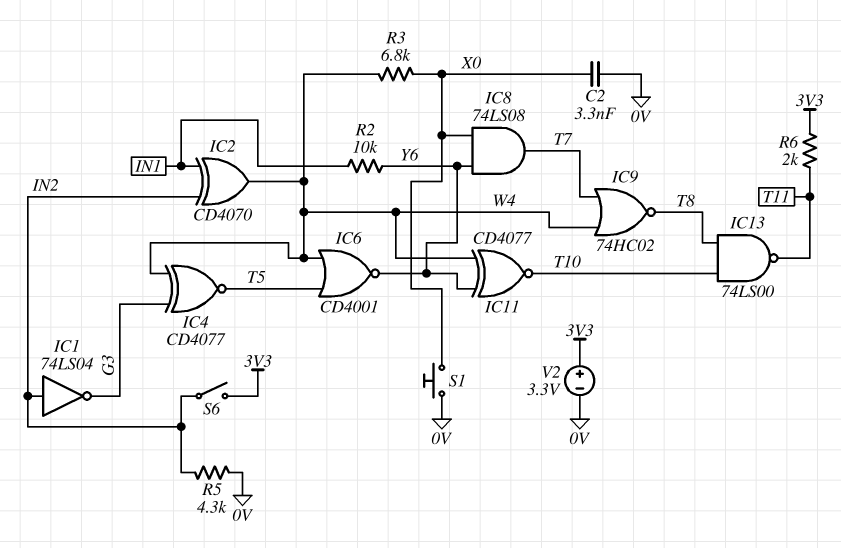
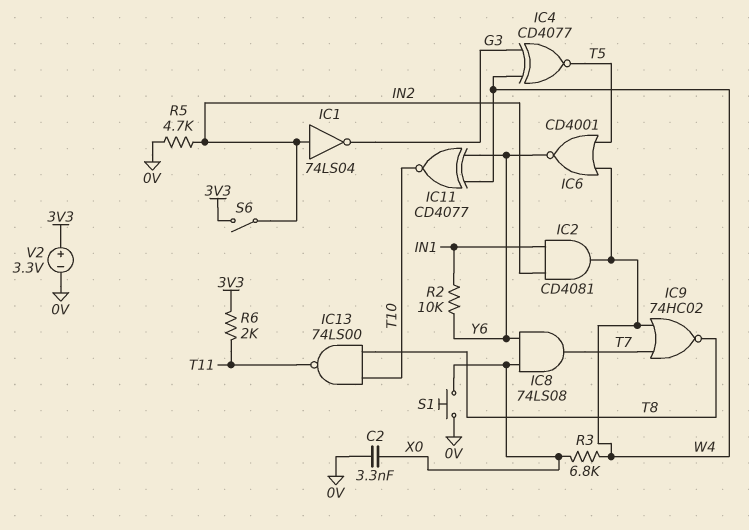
IC2: XOR CD4070 (in IN1, in IN2, out W4) -> AND CD4081 (in IN1, in IN2, out W4)
R5: 4.3k (0V, IN2) -> 4.7k (0V, IN2)

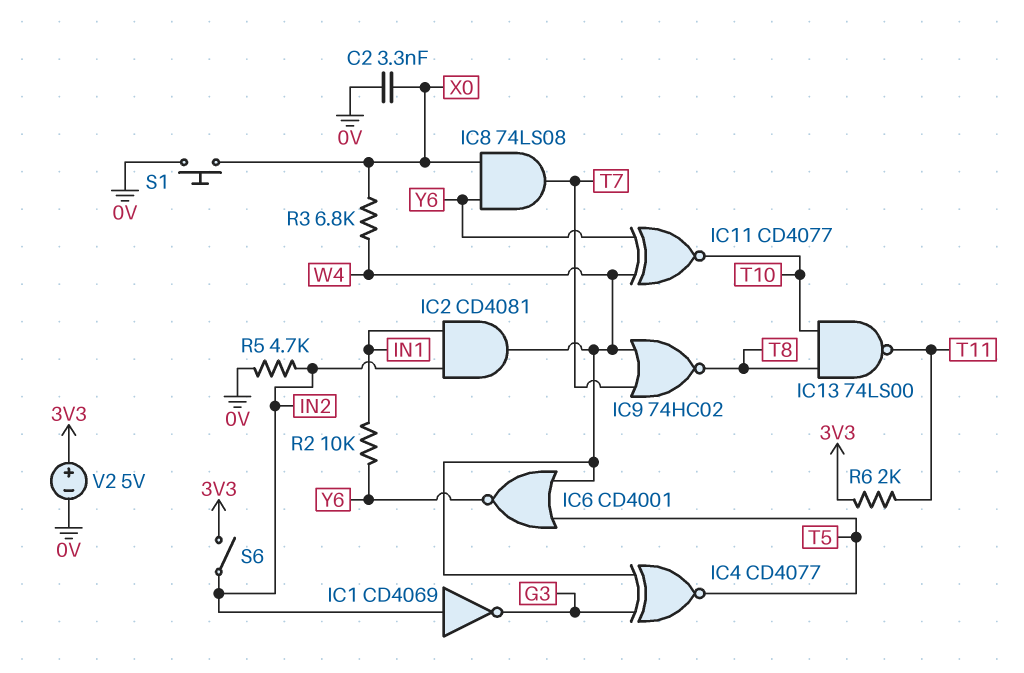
IC1: NOT 74LS04 (in IN2, out G3) -> NOT CD4069 (in IN2, out G3)
V2: 3.3V (plus 3V3, minus 0V) -> 5V (plus 3V3, minus 0V)

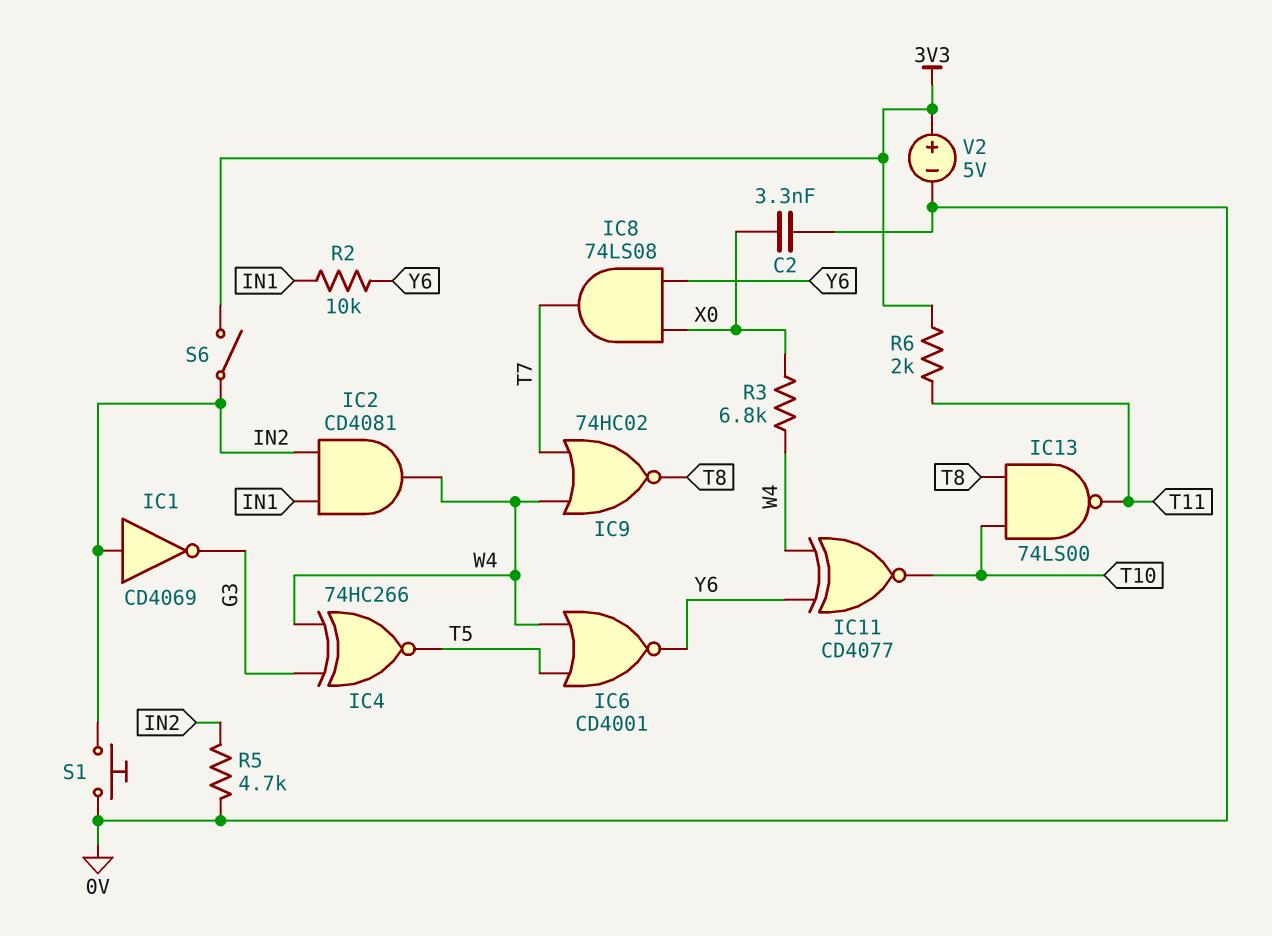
IC4: XNOR CD4077 (in G3, in W4, out T5) -> XNOR 74HC266 (in G3, in W4, out T5)
S1: button (0V, X0) -> button (0V, IN2)

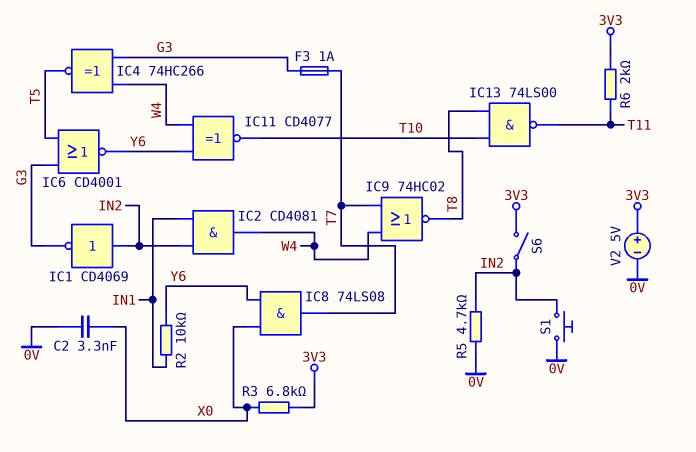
F3: none -> 1A (G3, T7)
IC6: NOR CD4001 (in T5, in W4, out Y6) -> NOR CD4001 (in G3, in T5, out Y6)
R3: 6.8k (W4, X0) -> 6.8k (3V3, X0)

